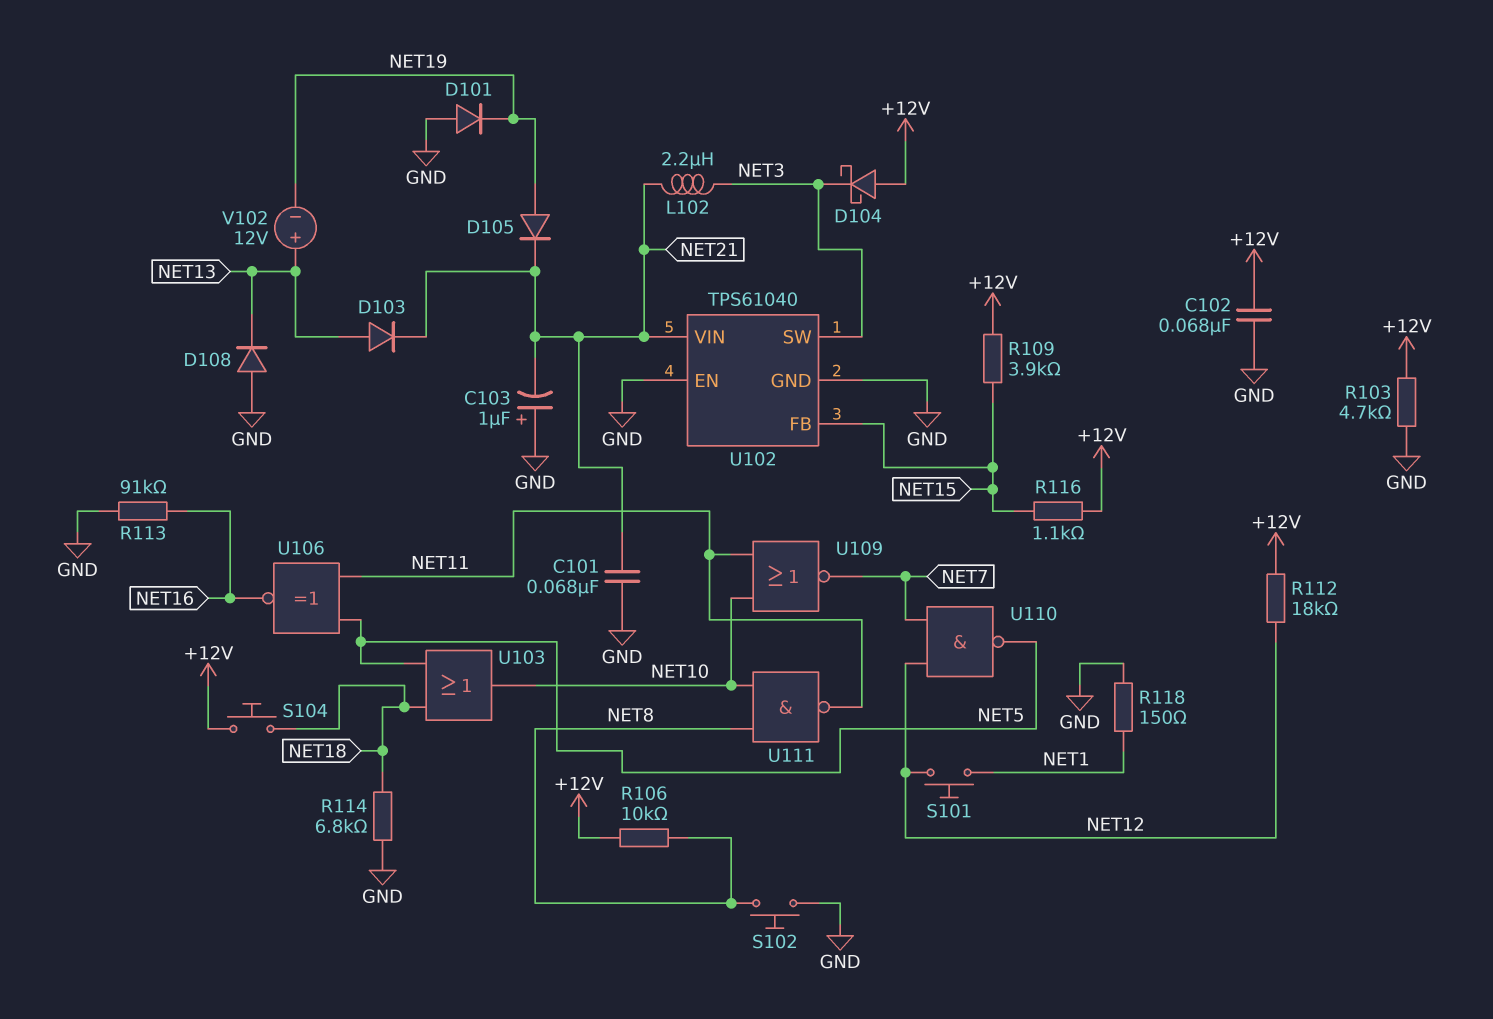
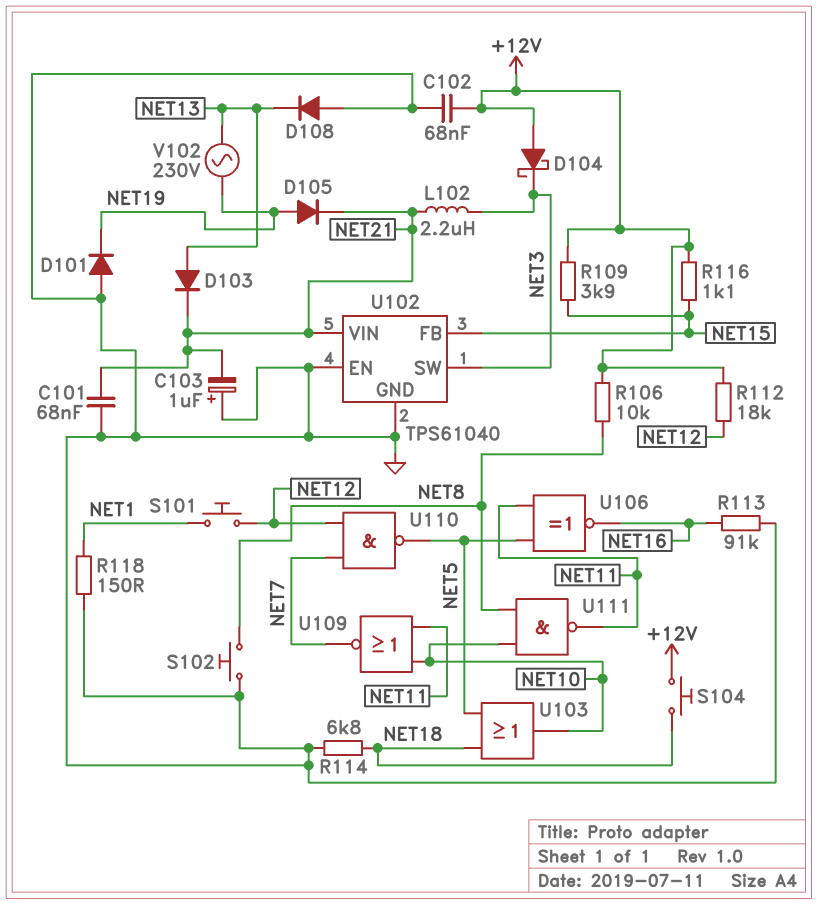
R103: 4.7k (+12V, GND) -> none
V102: 12V (plus NET13, minus NET19) -> AC 230V (NET13, NET19)

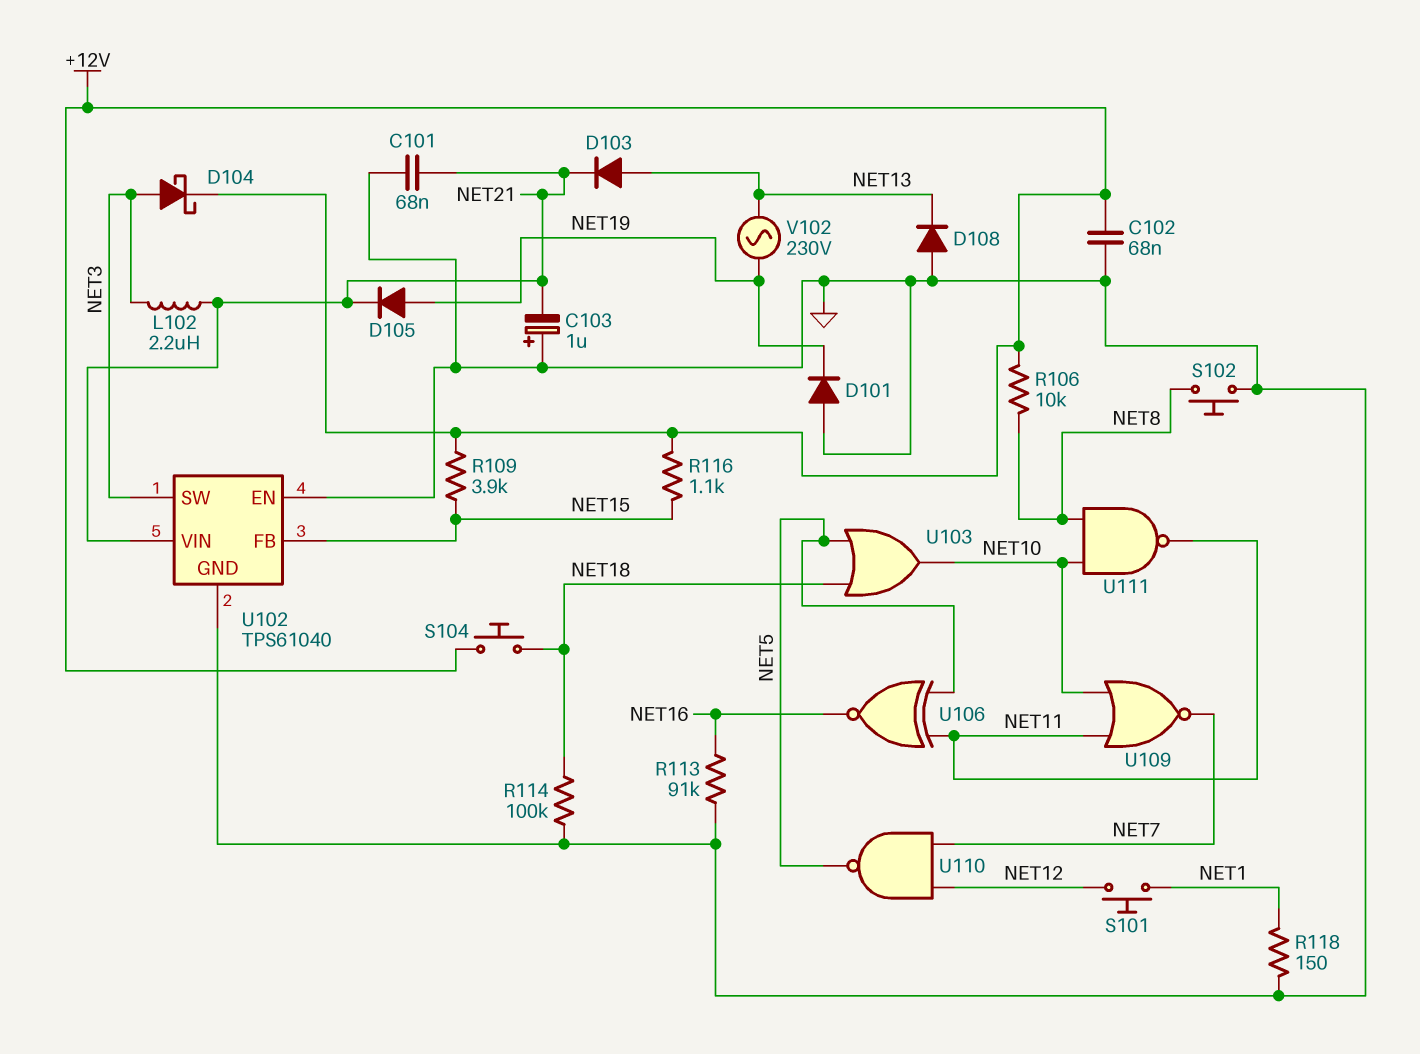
D104: schottky (A +12V, K NET3) -> schottky (A NET3, K +12V)
R112: 18k (+12V, NET12) -> none
R114: 6.8k (GND, NET18) -> 100k (GND, NET18)

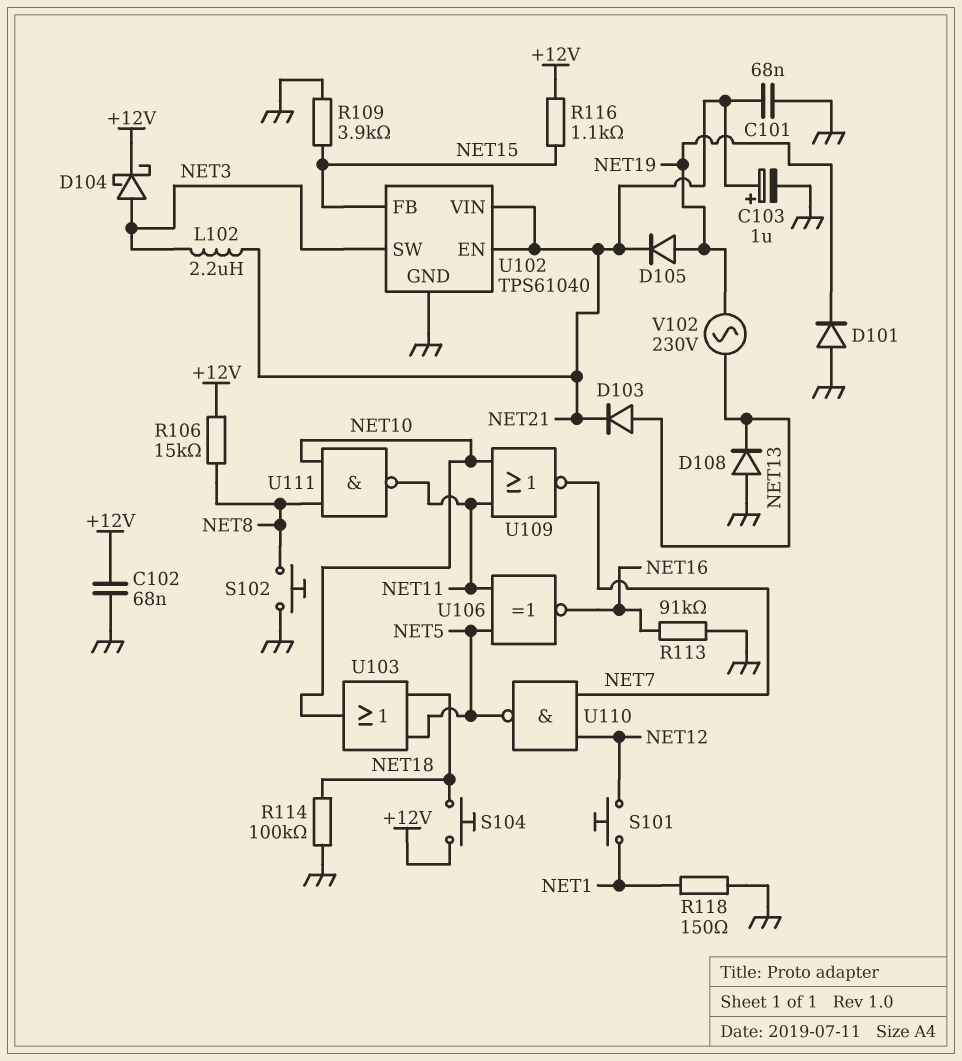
C103: 1uF (plus GND, minus NET21) -> 1uF (plus NET21, minus GND)
R106: 10k (+12V, NET8) -> 15k (+12V, NET8)
R109: 3.9k (+12V, NET15) -> 3.9k (GND, NET15)
U102 pin EN: GND -> NET21

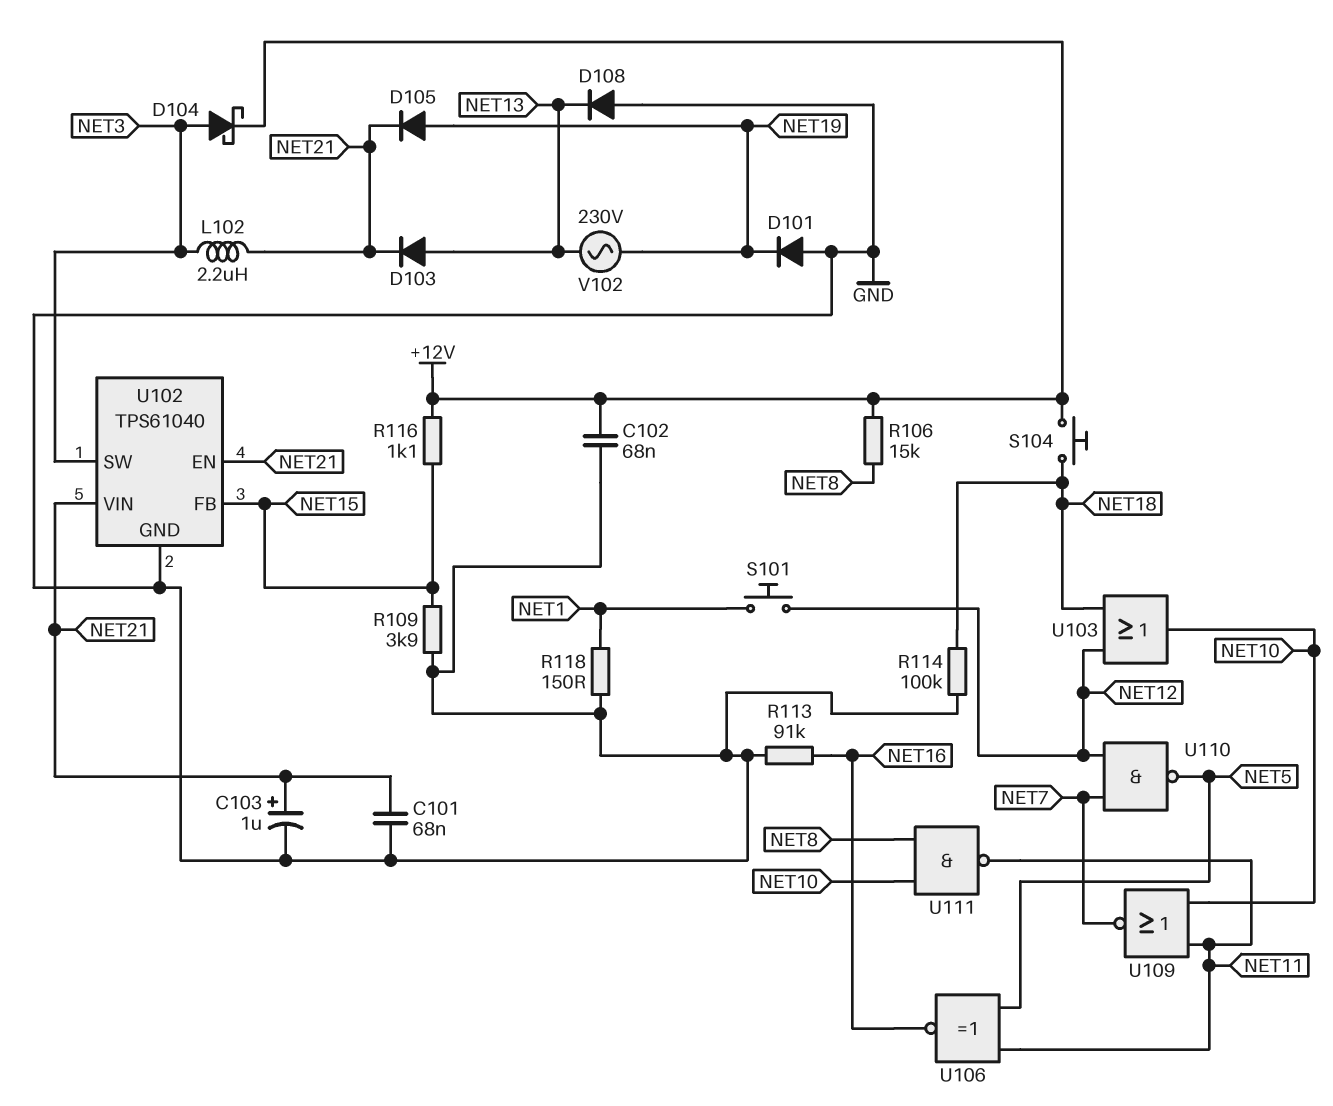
S102: button (GND, NET8) -> none
U103: OR (in NET5, in NET18, out NET10) -> OR (in NET12, in NET18, out NET10)

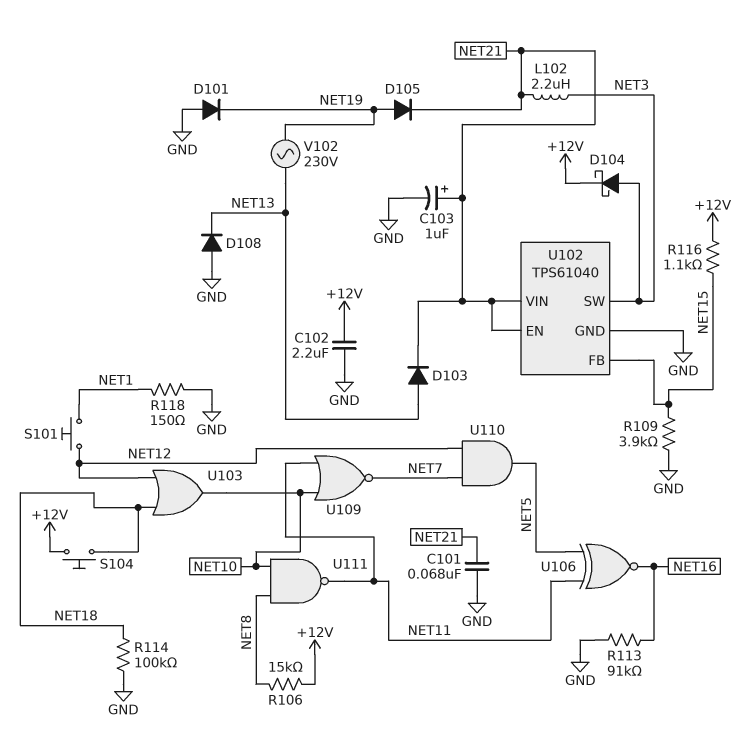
C102: 68nF (+12V, GND) -> 2.2uF (+12V, GND)
U110: NAND (in NET7, in NET12, out NET5) -> AND (in NET7, in NET12, out NET5)

